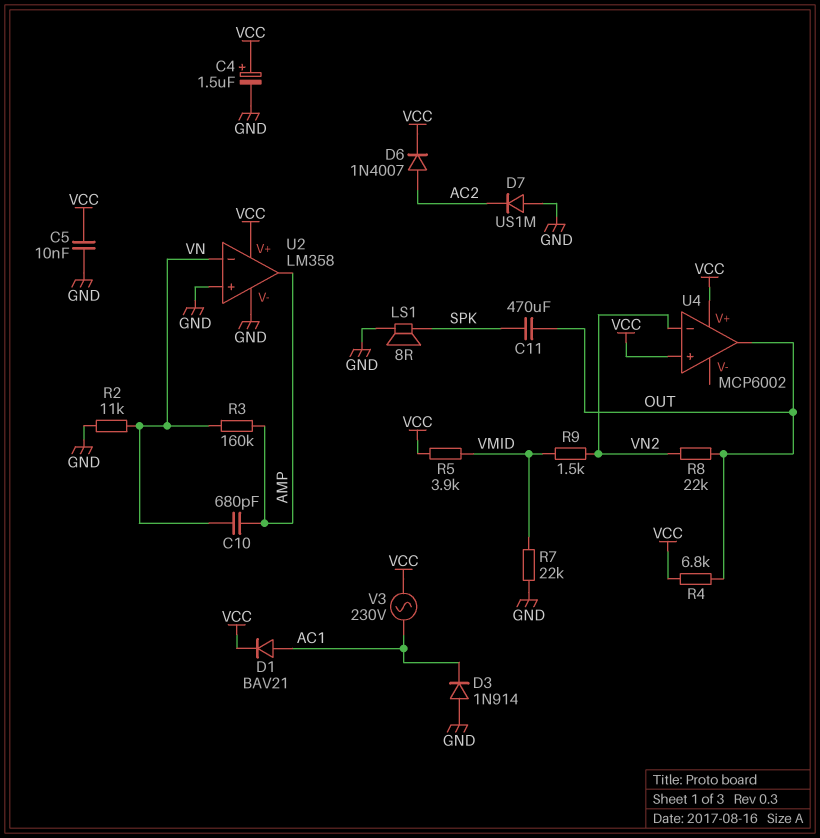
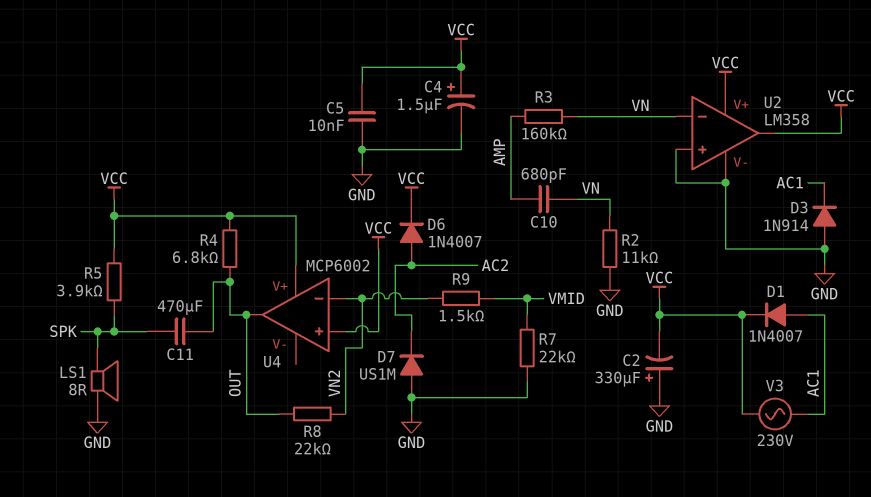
C2: none -> 330uF (plus GND, minus VCC)
D1: diode BAV21 (A AC1, K VCC) -> diode 1N4007 (A AC1, K VCC)
R5: 3.9k (VCC, VMID) -> 3.9k (SPK, VCC)
U2 pin out: AMP -> VCC

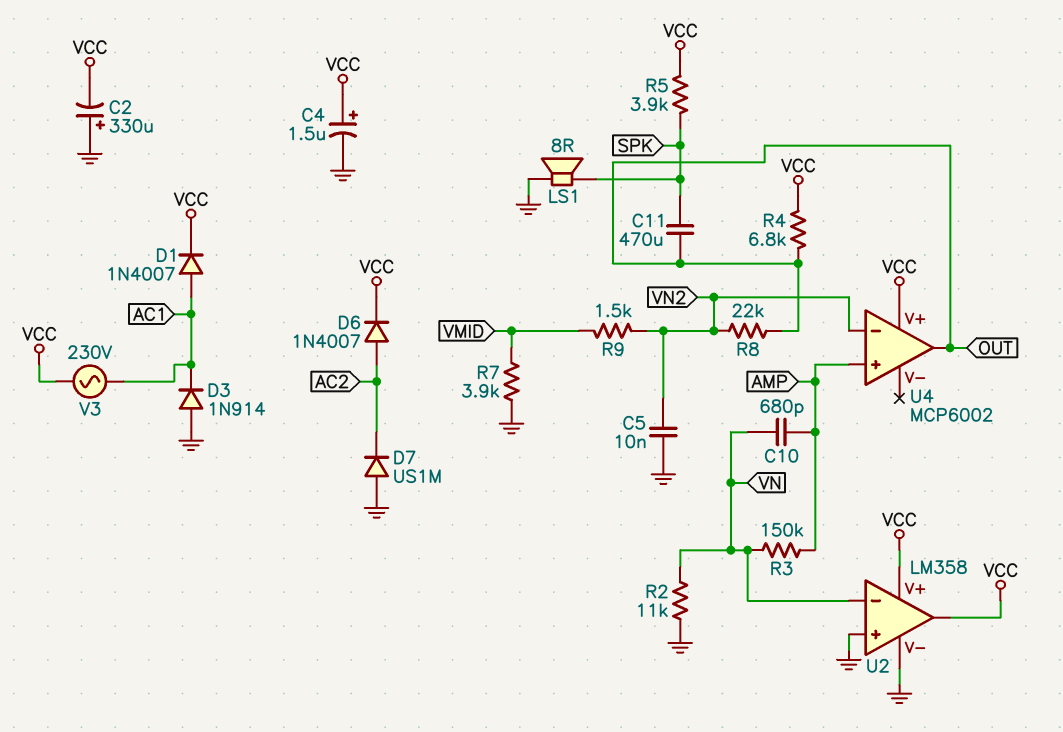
C5: 10nF (GND, VCC) -> 10nF (GND, VN2)
R3: 160k (AMP, VN) -> 150k (AMP, VN)
R7: 22k (GND, VMID) -> 3.9k (GND, VMID)
U4 pin in+: VCC -> AMP

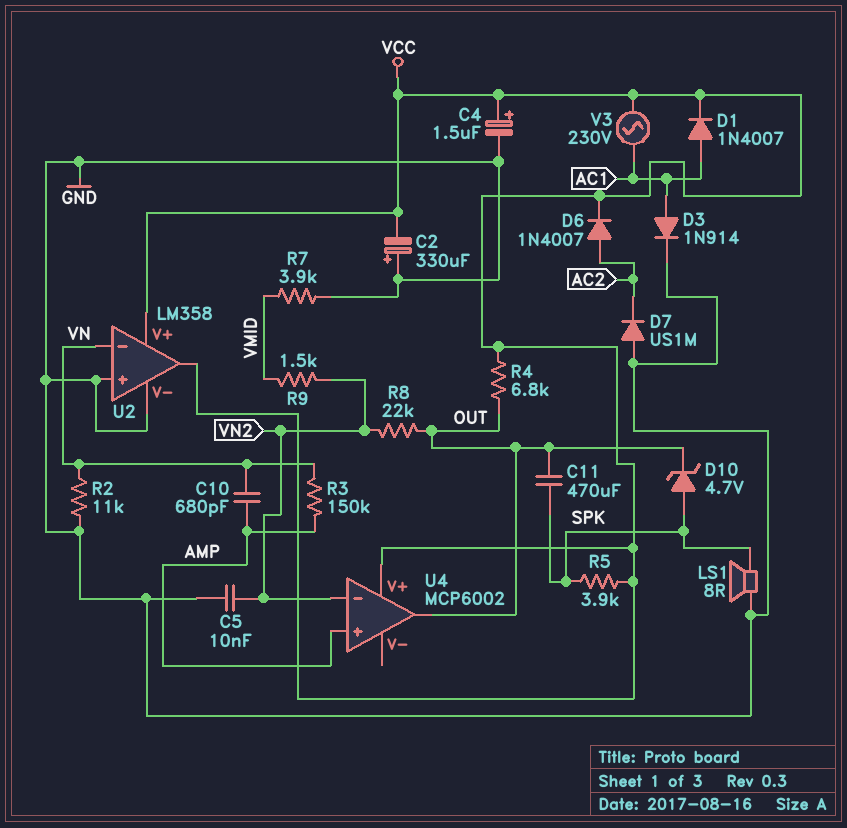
D3: diode 1N914 (A GND, K AC1) -> diode 1N914 (A AC1, K GND)
D10: none -> zener 4.7V (A SPK, K OUT)

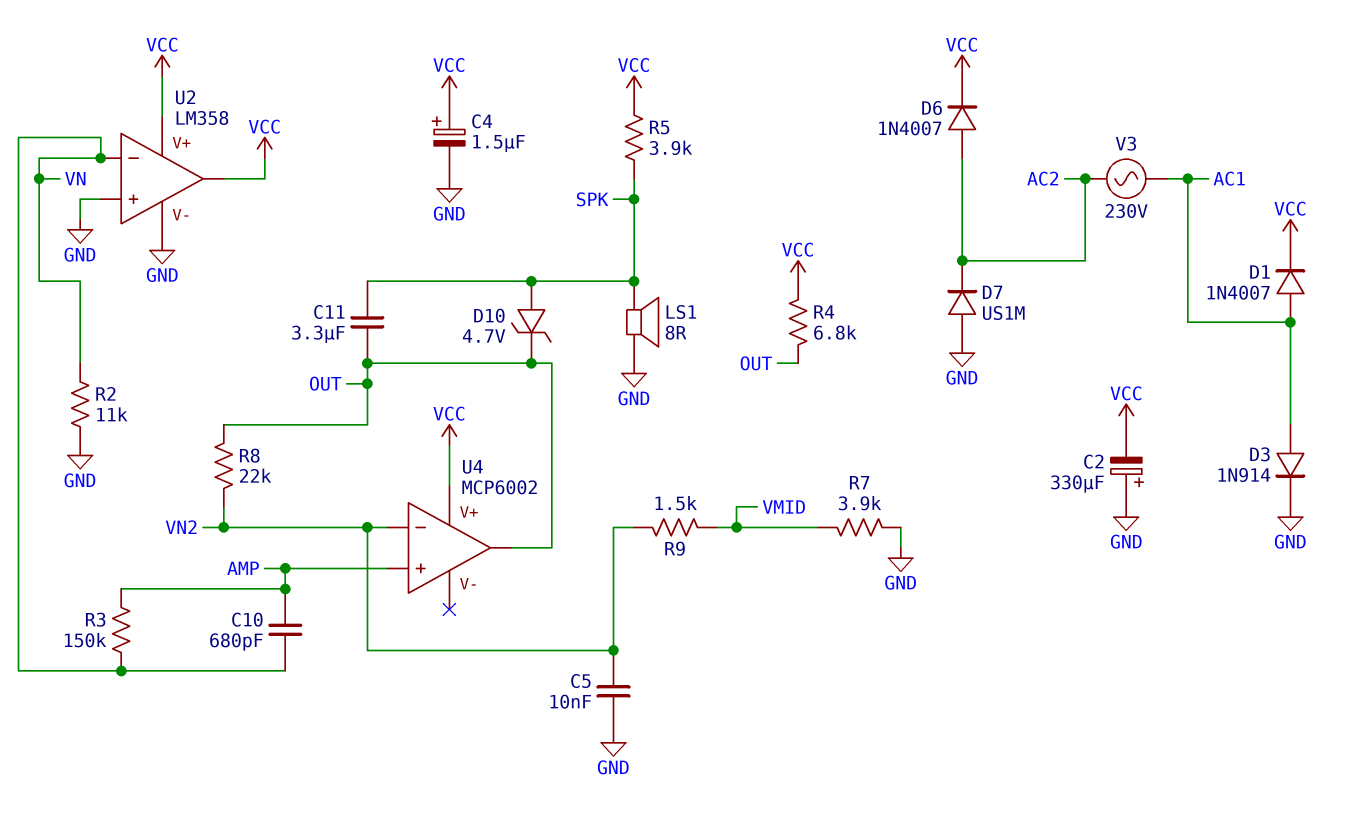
C11: 470uF (OUT, SPK) -> 3.3uF (OUT, SPK)
V3: AC 230V (AC1, VCC) -> AC 230V (AC1, AC2)

